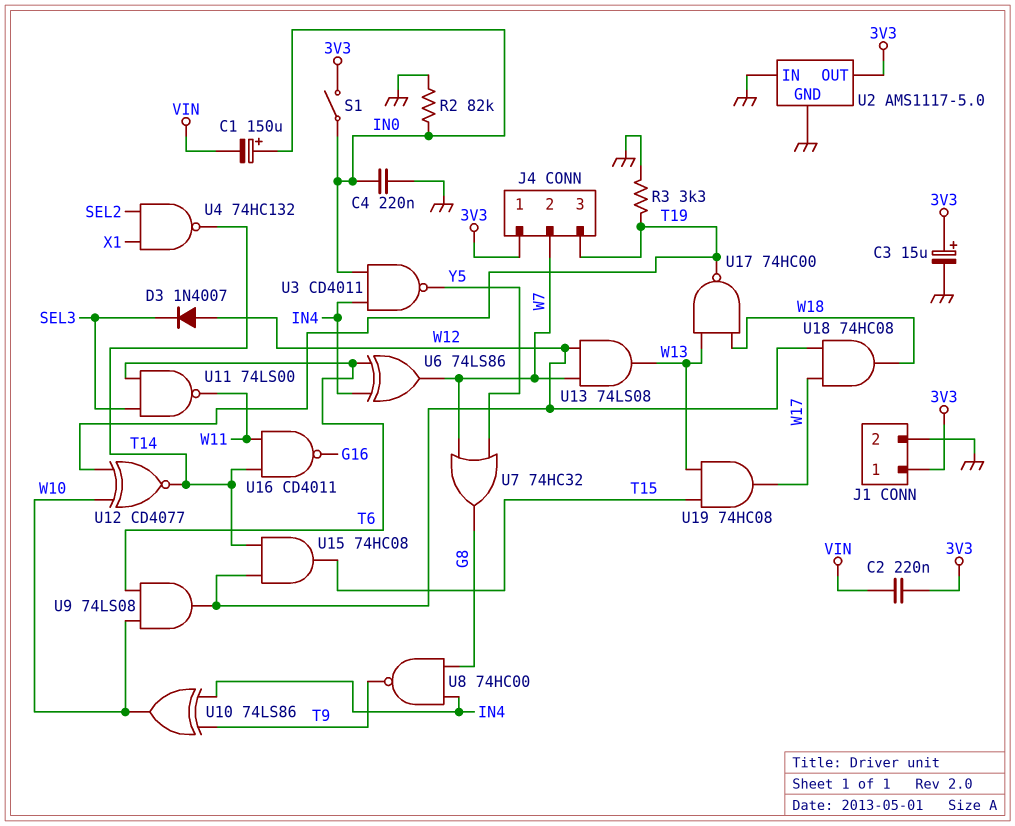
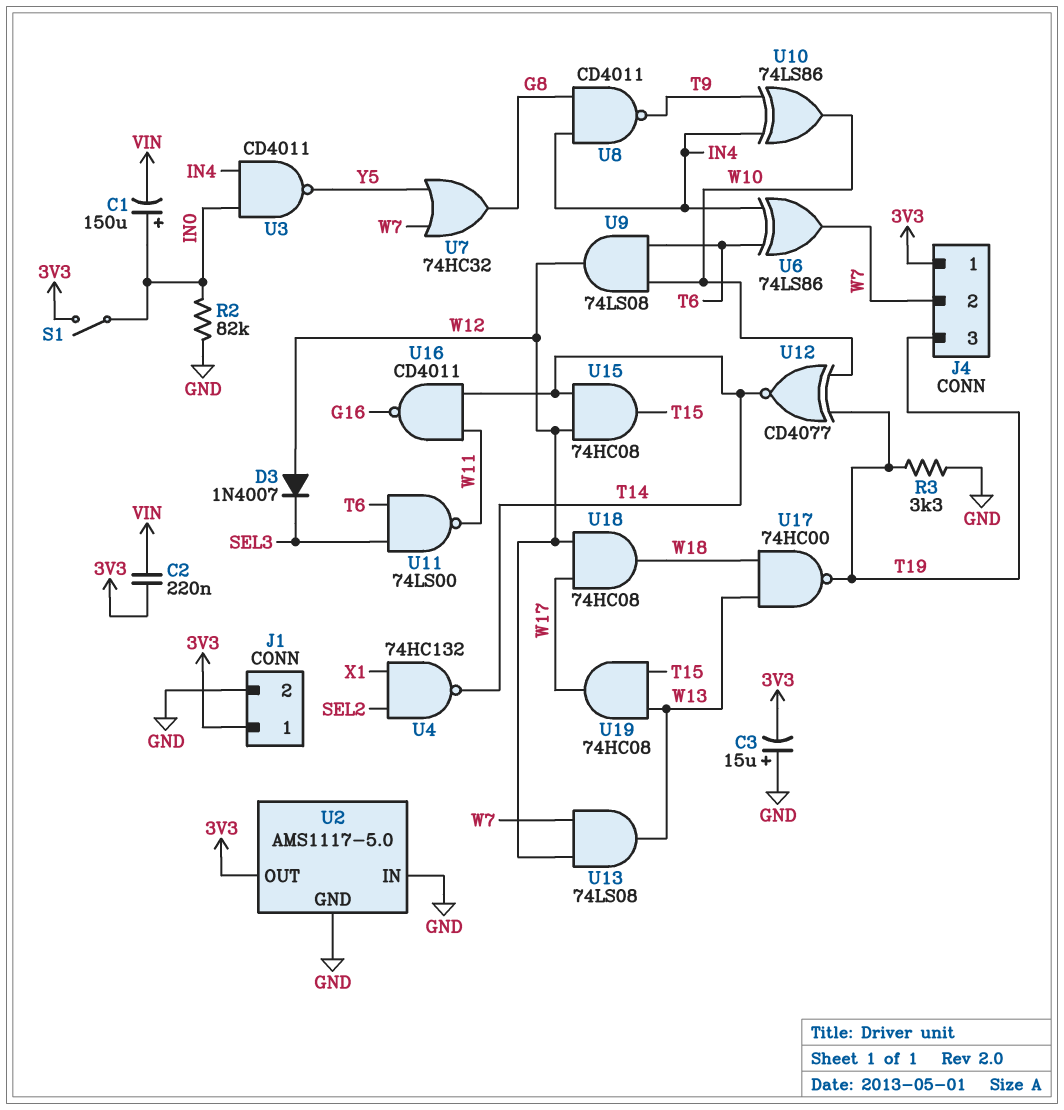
C3: 15uF (plus 3V3, minus GND) -> 15uF (plus GND, minus 3V3)
C4: 220nF (GND, IN0) -> none
U8: NAND 74HC00 (in G8, in IN4, out T9) -> NAND CD4011 (in G8, in IN4, out T9)

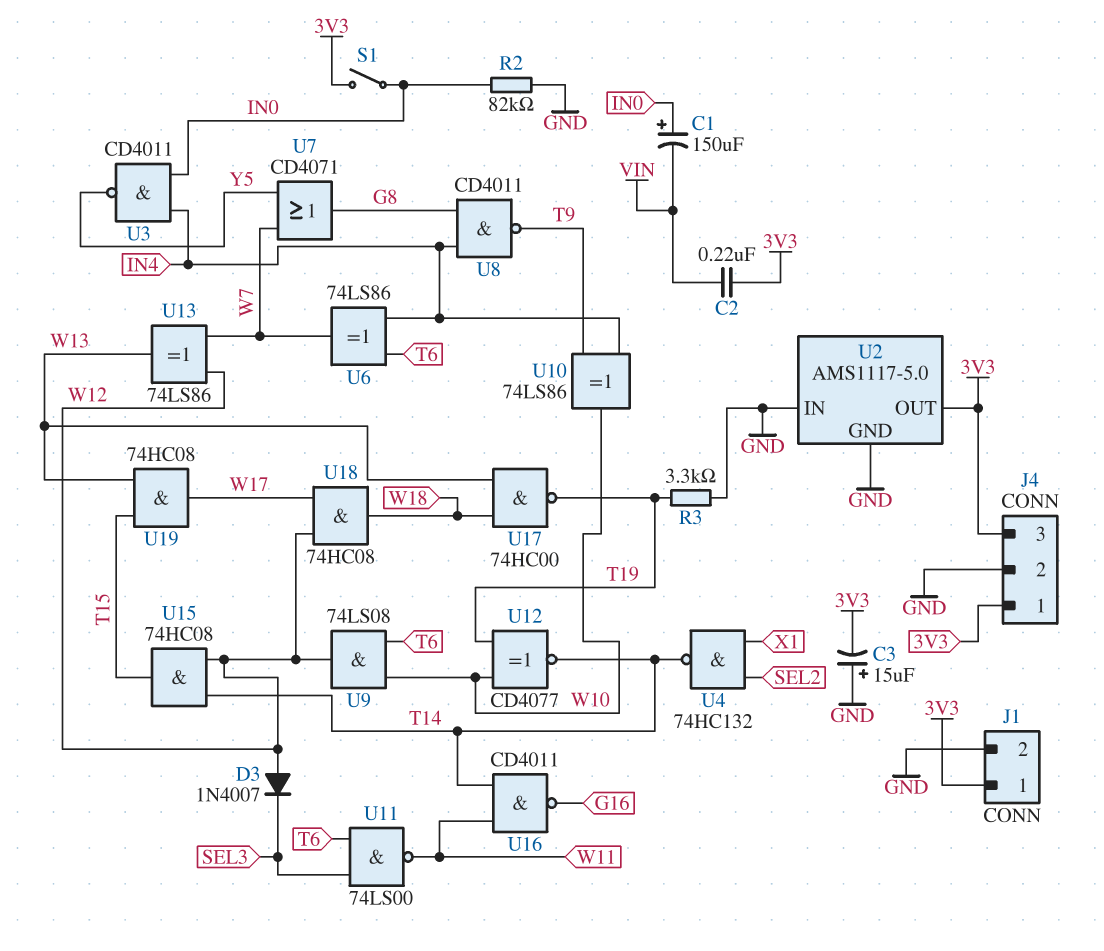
J4 pin 2: W7 -> GND
J4 pin 3: T19 -> 3V3
U7: OR 74HC32 (in W7, in Y5, out G8) -> OR CD4071 (in W7, in Y5, out G8)
U13: AND 74LS08 (in W7, in W12, out W13) -> XOR 74LS86 (in W7, in W12, out W13)

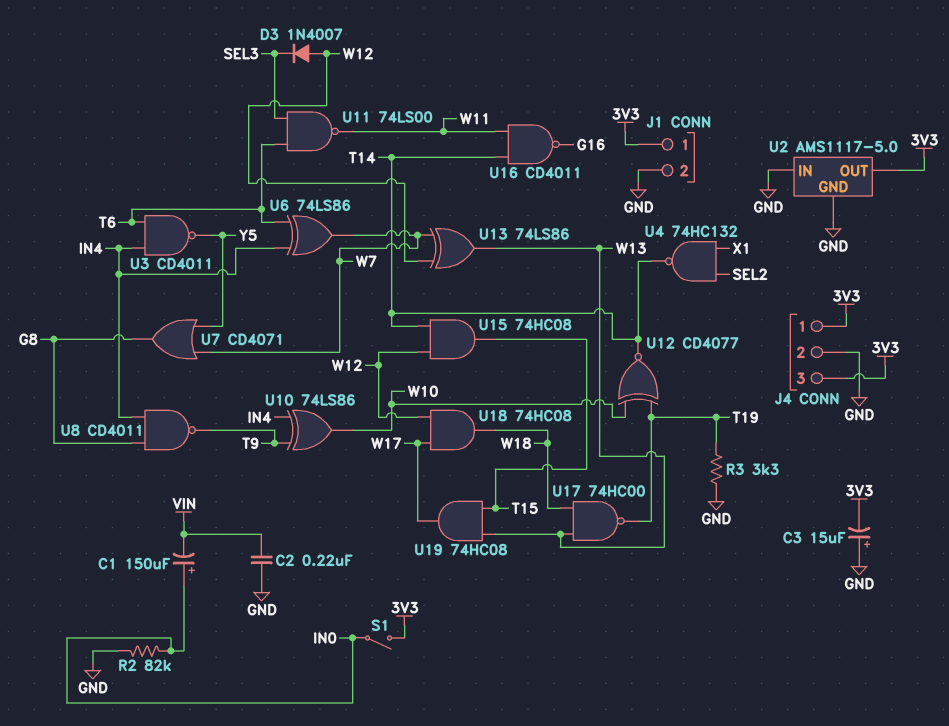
C2: 220nF (3V3, VIN) -> 220nF (GND, VIN)
U3: NAND CD4011 (in IN0, in IN4, out Y5) -> NAND CD4011 (in IN4, in T6, out Y5)
U9: AND 74LS08 (in T6, in W10, out W12) -> none

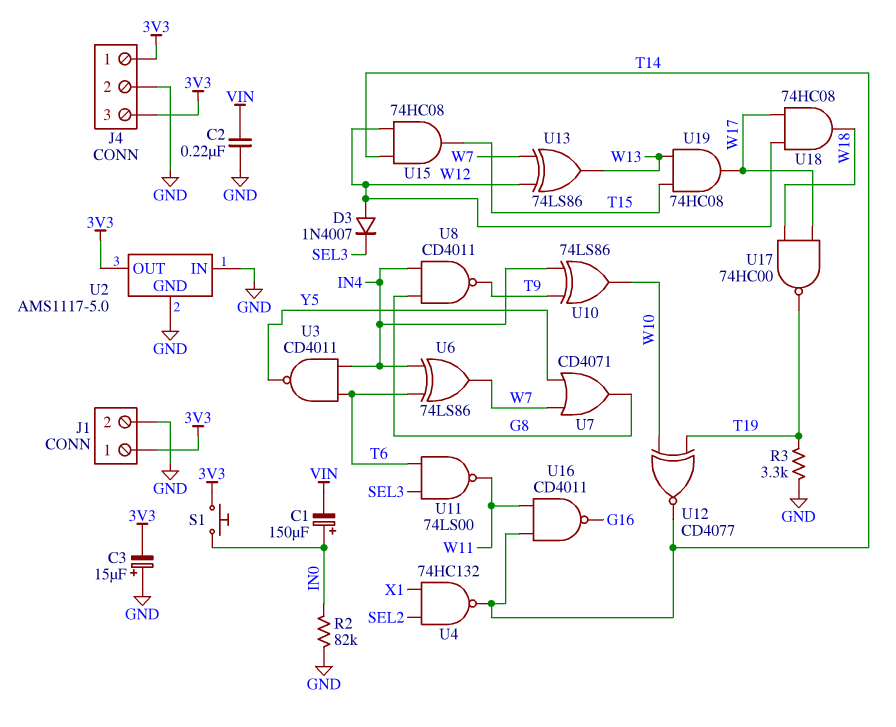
S1: switch (3V3, IN0) -> button (3V3, IN0)
U17: NAND 74HC00 (in W13, in W18, out T19) -> NAND 74HC00 (in W17, in W18, out T19)

